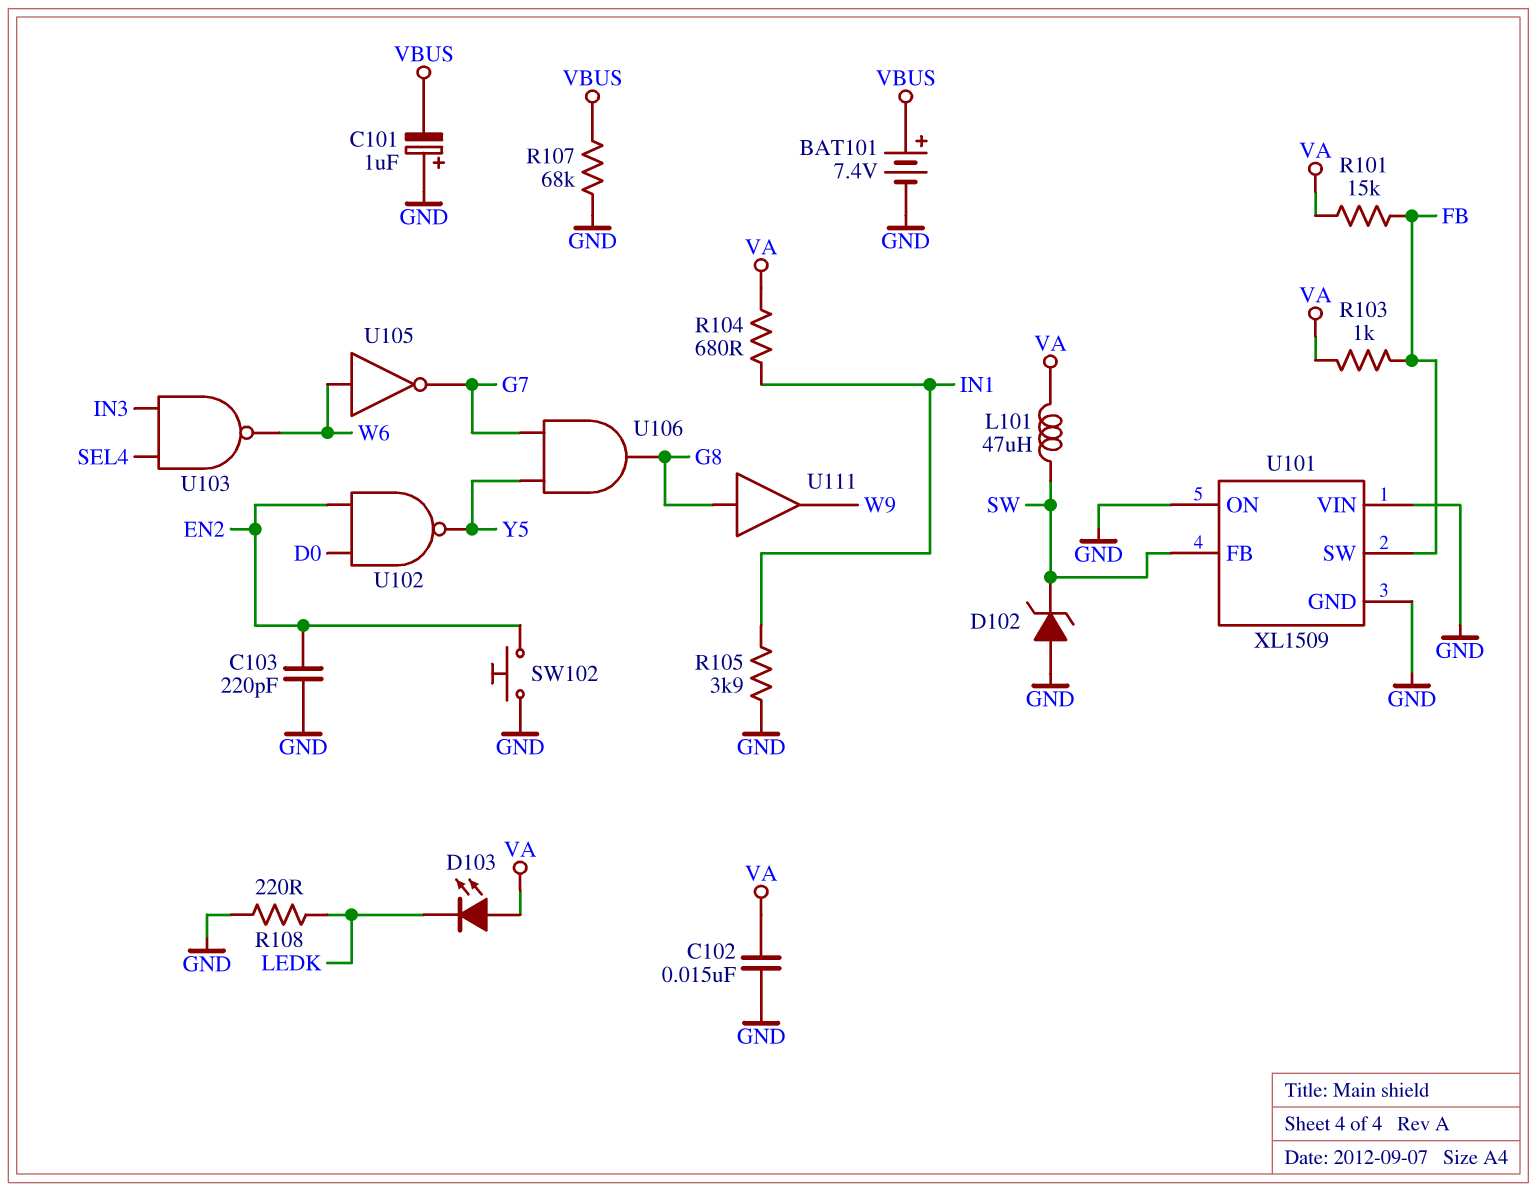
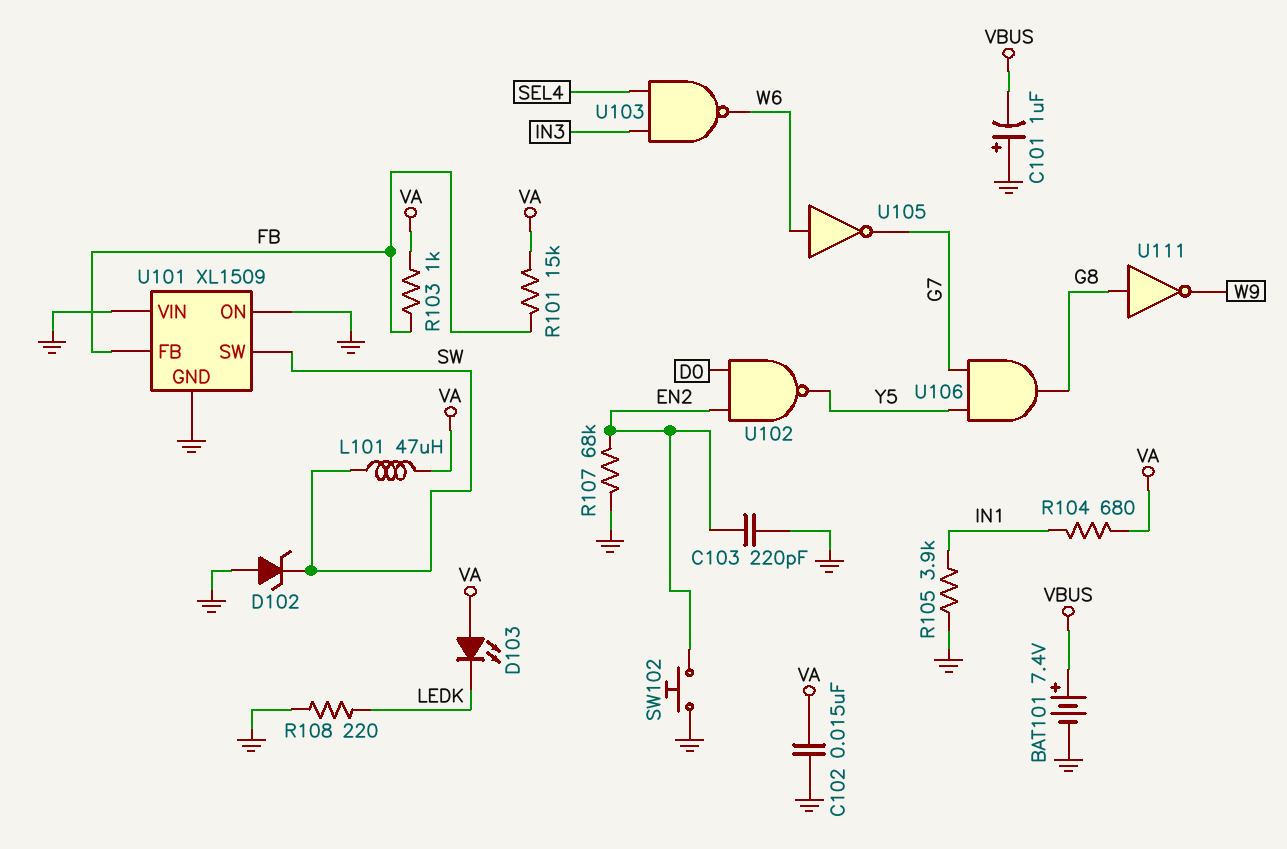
R107: 68k (GND, VBUS) -> 68k (EN2, GND)
U101 pin FB: SW -> FB
U101 pin SW: FB -> SW
U111: buffer (in G8, out W9) -> NOT (in G8, out W9)

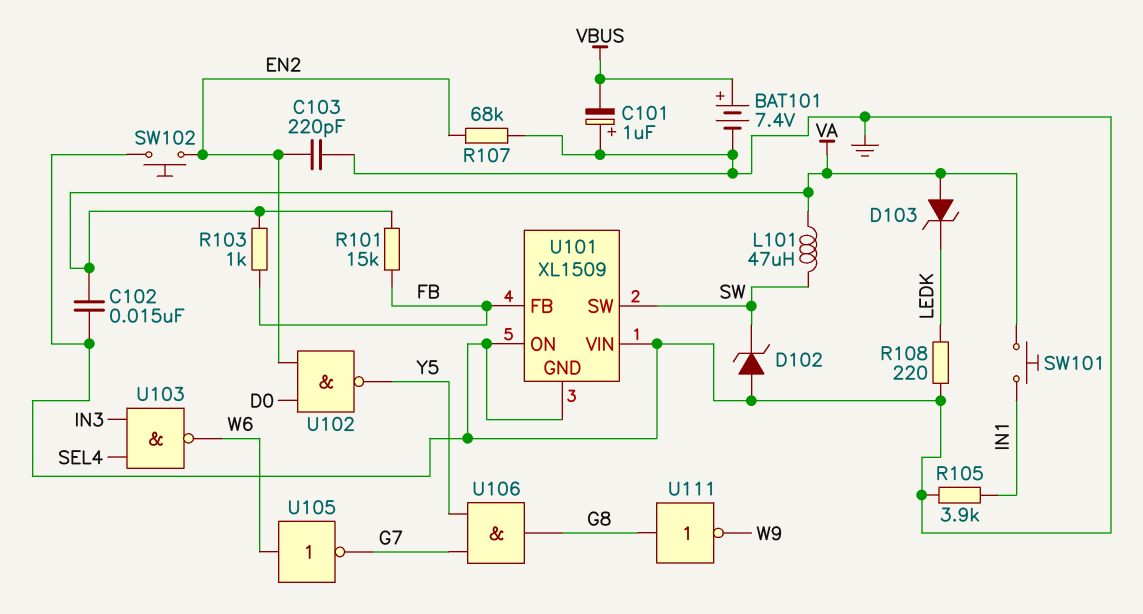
D103: LED (A VA, K LEDK) -> zener (A VA, K LEDK)
R104: 680 (IN1, VA) -> none
SW101: none -> button (IN1, VA)

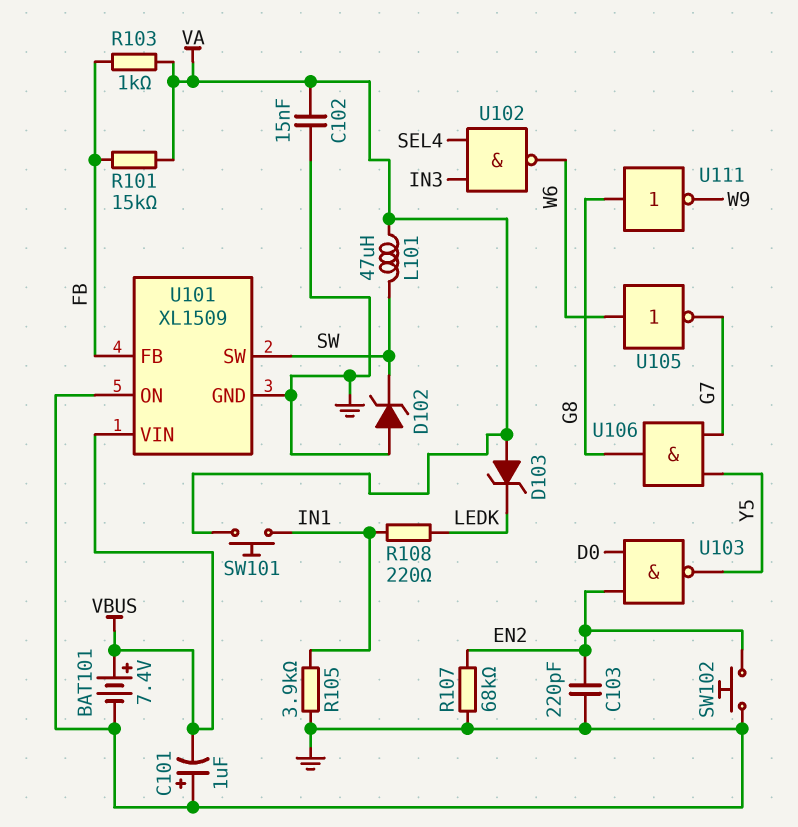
R108: 220 (GND, LEDK) -> 220 (IN1, LEDK)
U101 pin VIN: GND -> VBUS
U102: NAND (in D0, in EN2, out Y5) -> NAND (in IN3, in SEL4, out W6)
U103: NAND (in IN3, in SEL4, out W6) -> NAND (in D0, in EN2, out Y5)

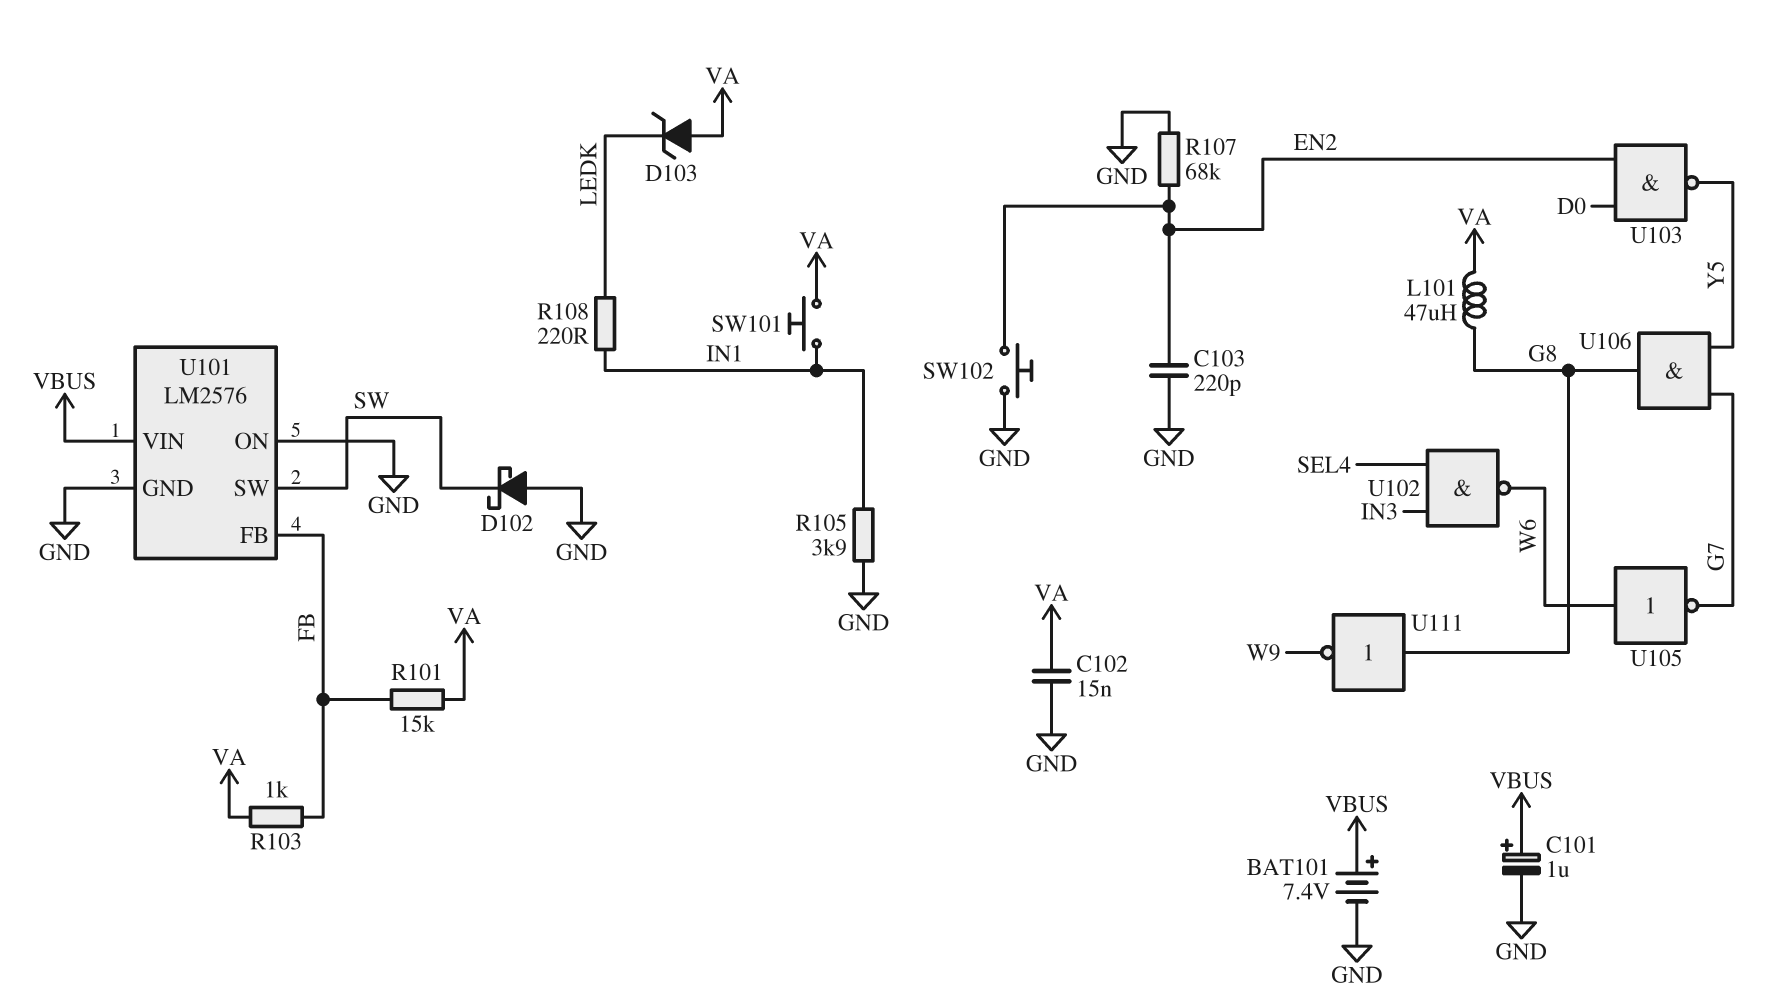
C101: 1uF (plus GND, minus VBUS) -> 1uF (plus VBUS, minus GND)
D102: zener (A GND, K SW) -> schottky (A GND, K SW)
L101: 47uH (SW, VA) -> 47uH (G8, VA)
U101: XL1509 -> LM2576

